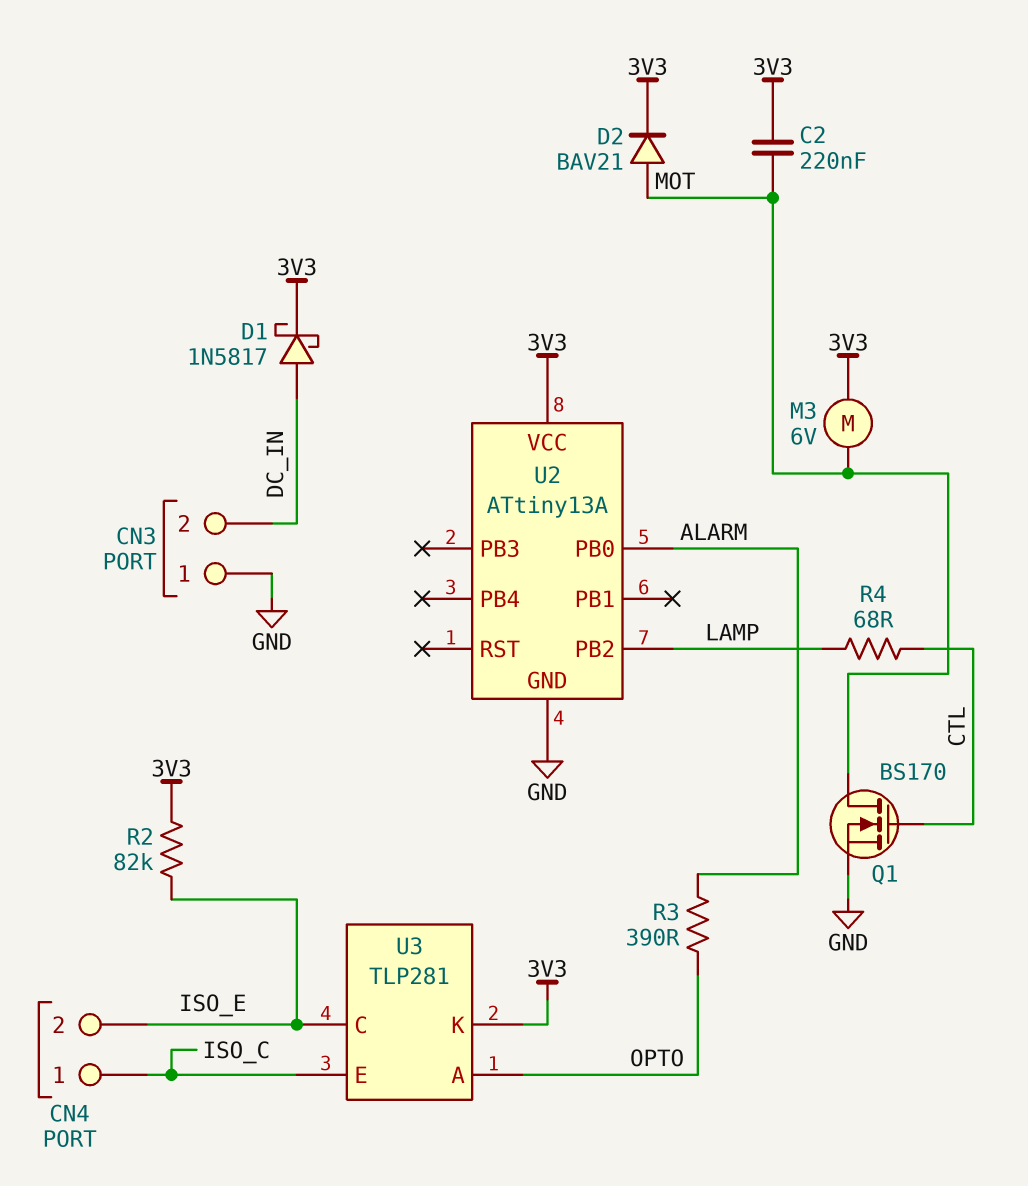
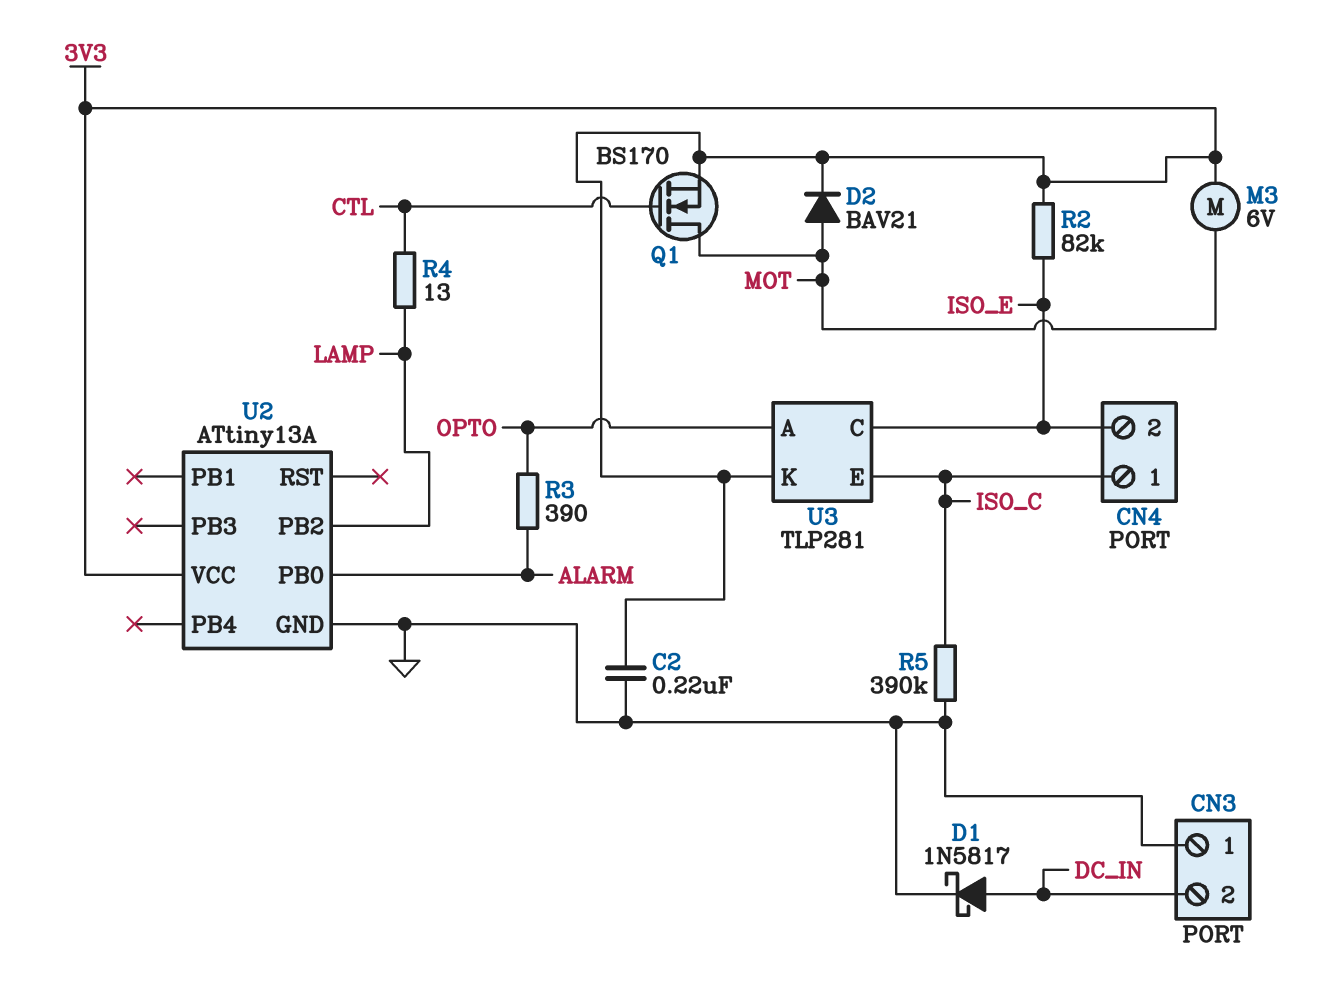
C2: 220nF (3V3, MOT) -> 220nF (3V3, GND)
D1: schottky 1N5817 (A DC_IN, K 3V3) -> schottky 1N5817 (A DC_IN, K GND)
Q1: NMOS BS170 (G CTL, D MOT, S GND) -> NMOS BS170 (G CTL, D MOT, S 3V3)
R4: 68 (CTL, LAMP) -> 13 (CTL, LAMP)
R5: none -> 390k (GND, ISO_C)

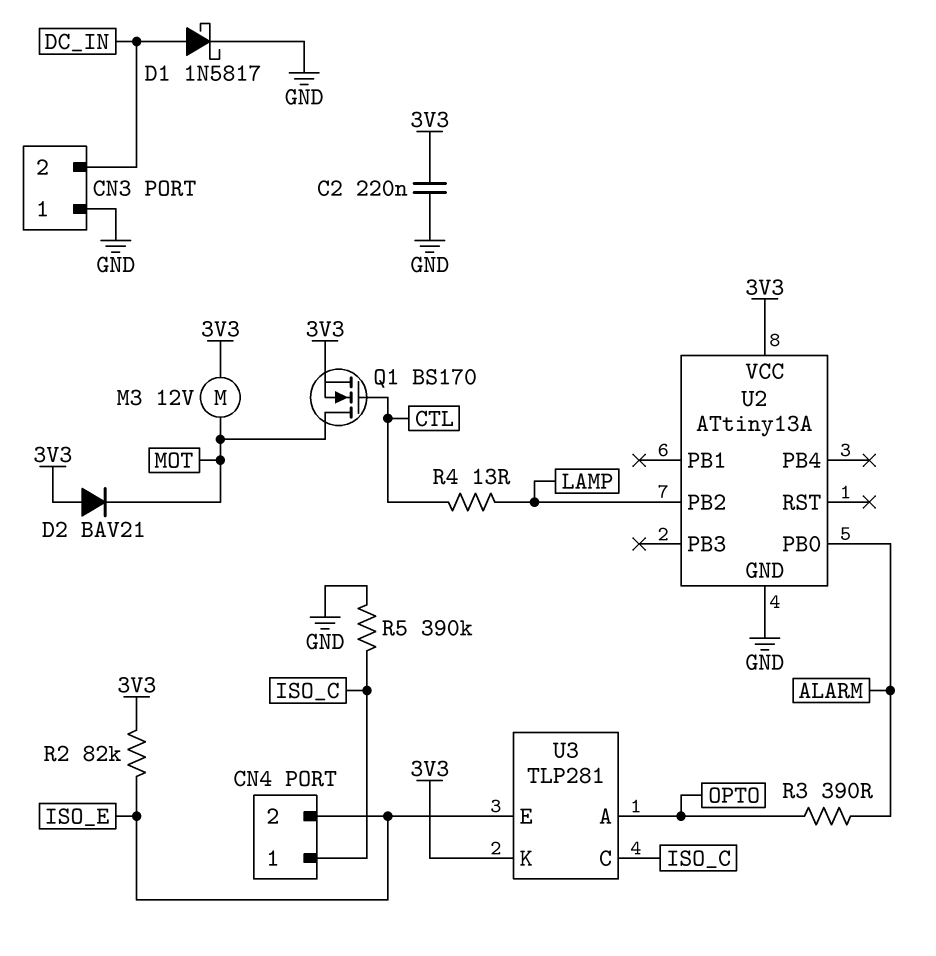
D2: diode BAV21 (A MOT, K 3V3) -> diode BAV21 (A 3V3, K MOT)
M3: motor 6V (3V3, MOT) -> motor 12V (3V3, MOT)
U3 pin C: ISO_E -> ISO_C
U3 pin E: ISO_C -> ISO_E

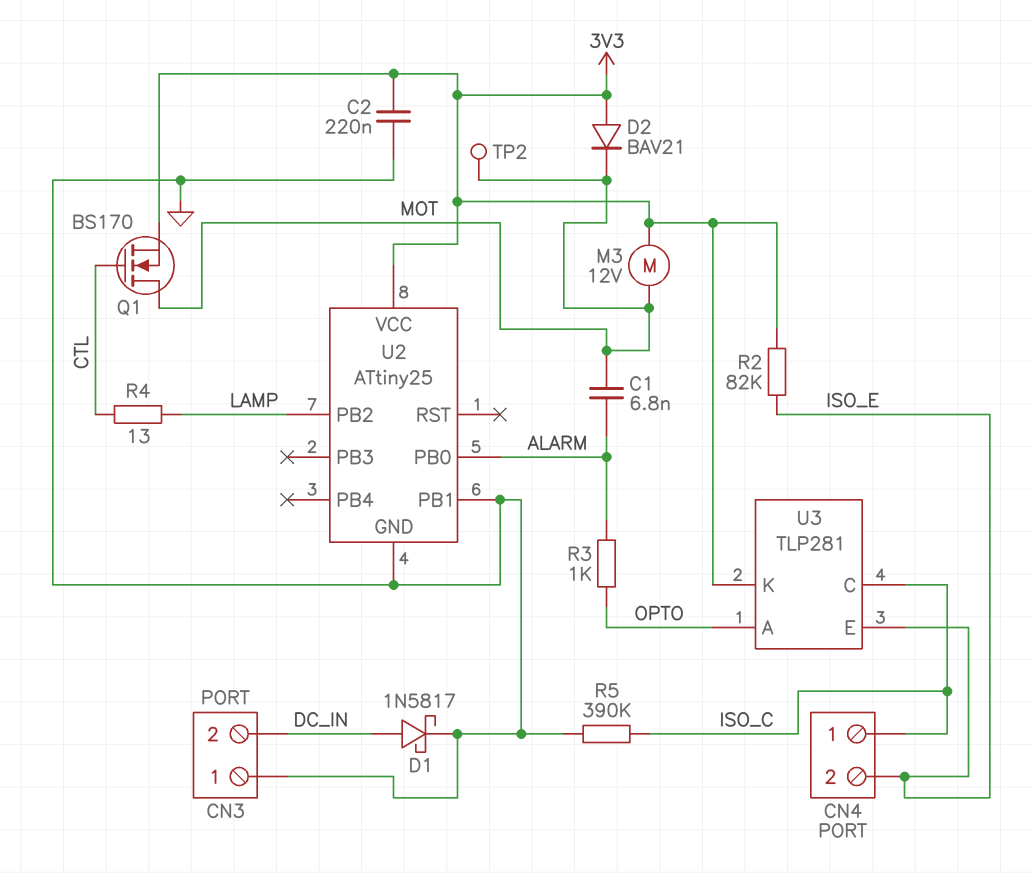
C1: none -> 6.8nF (ALARM, MOT)
R3: 390 (ALARM, OPTO) -> 1k (ALARM, OPTO)
TP2: none -> test point (MOT)
U2: ATtiny13A -> ATtiny25
U2 pin PB1: none -> GND

